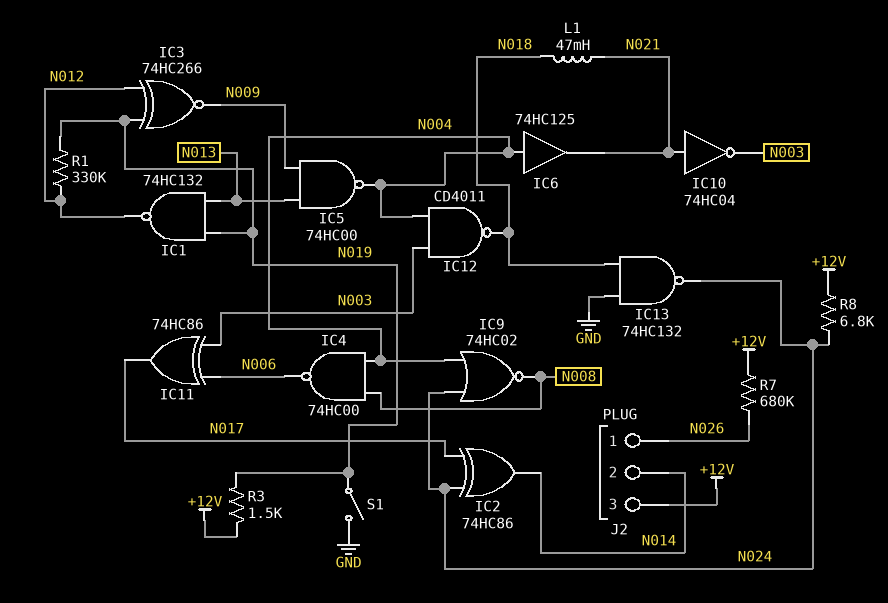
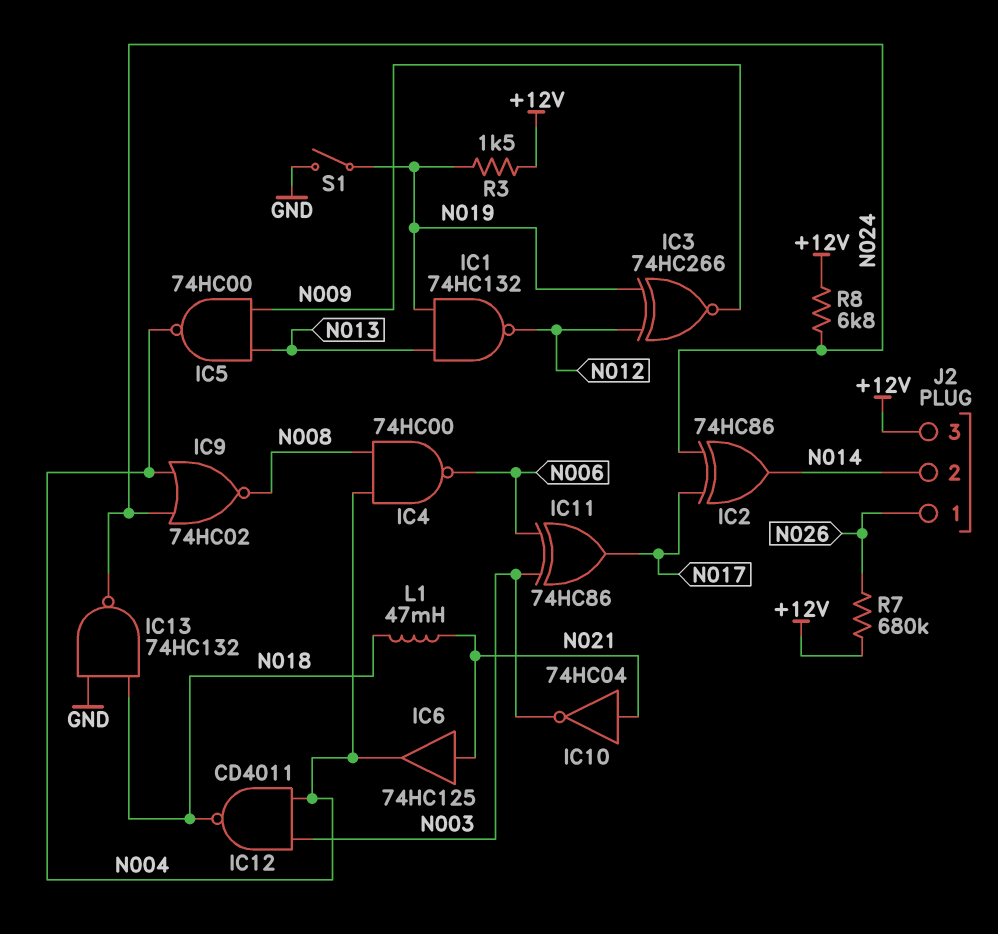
IC6: buffer 74HC125 (in N004, out N021) -> buffer 74HC125 (in N021, out N004)
R1: 330k (N012, N019) -> none

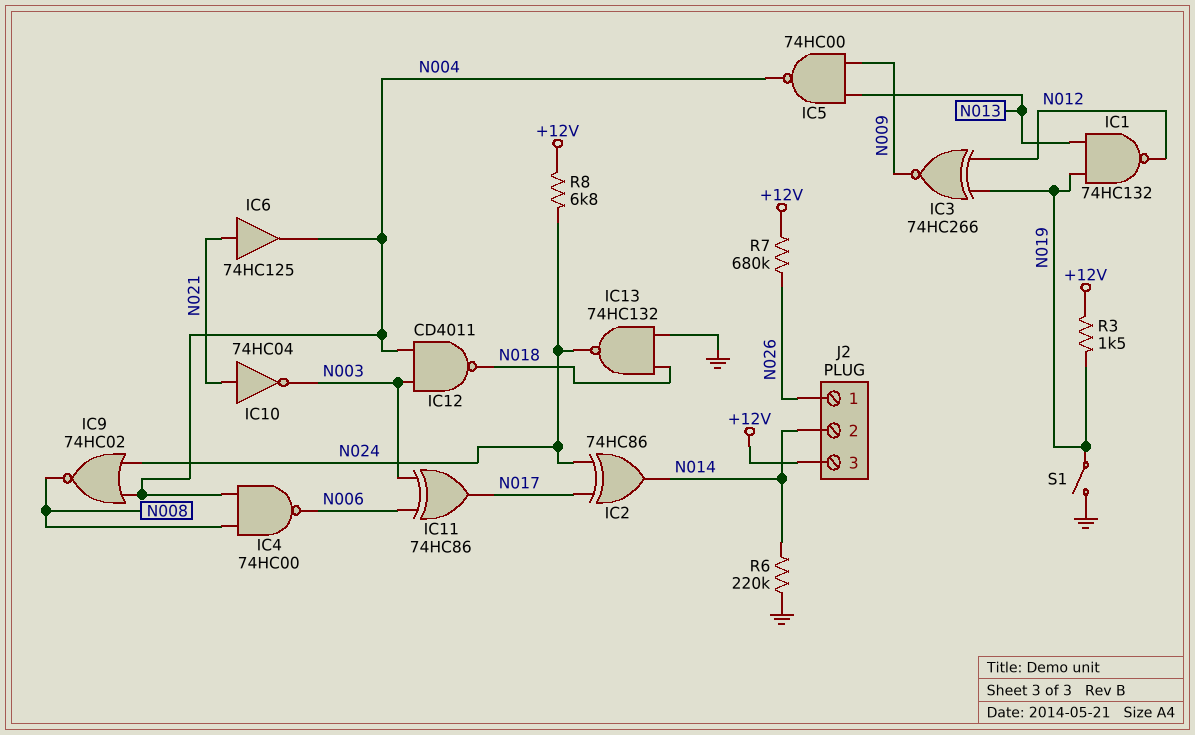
L1: 47mH (N018, N021) -> none
R6: none -> 220k (GND, N014)

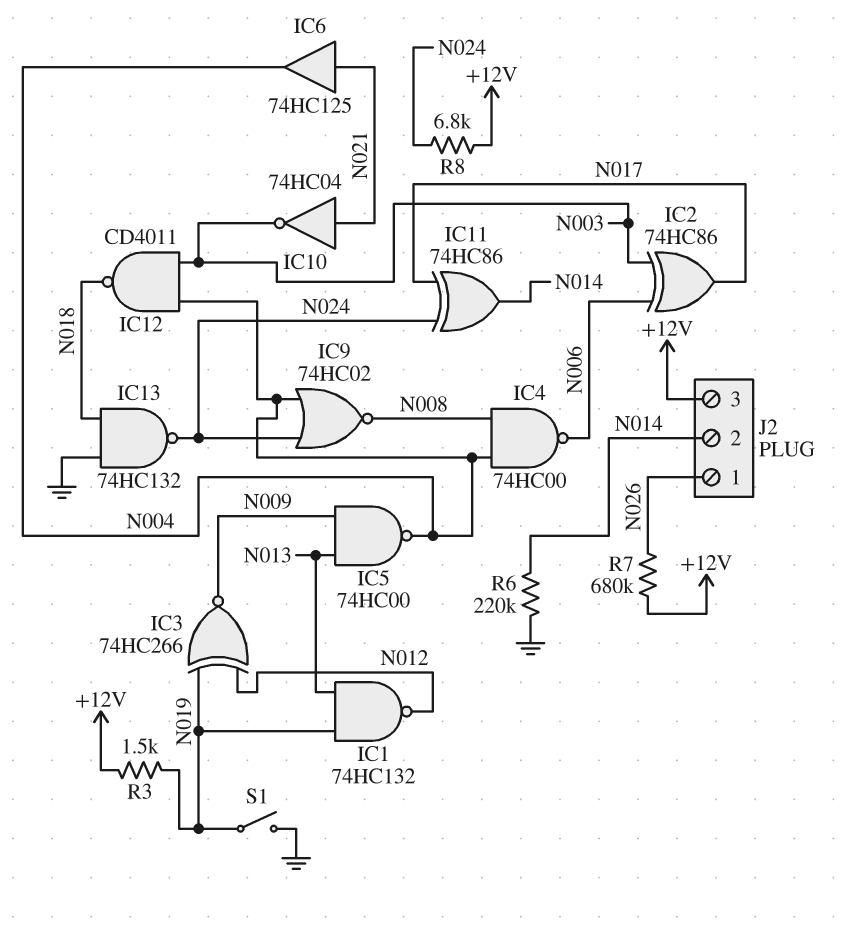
IC2: XOR 74HC86 (in N017, in N024, out N014) -> XOR 74HC86 (in N003, in N006, out N017)
IC11: XOR 74HC86 (in N003, in N006, out N017) -> XOR 74HC86 (in N017, in N024, out N014)

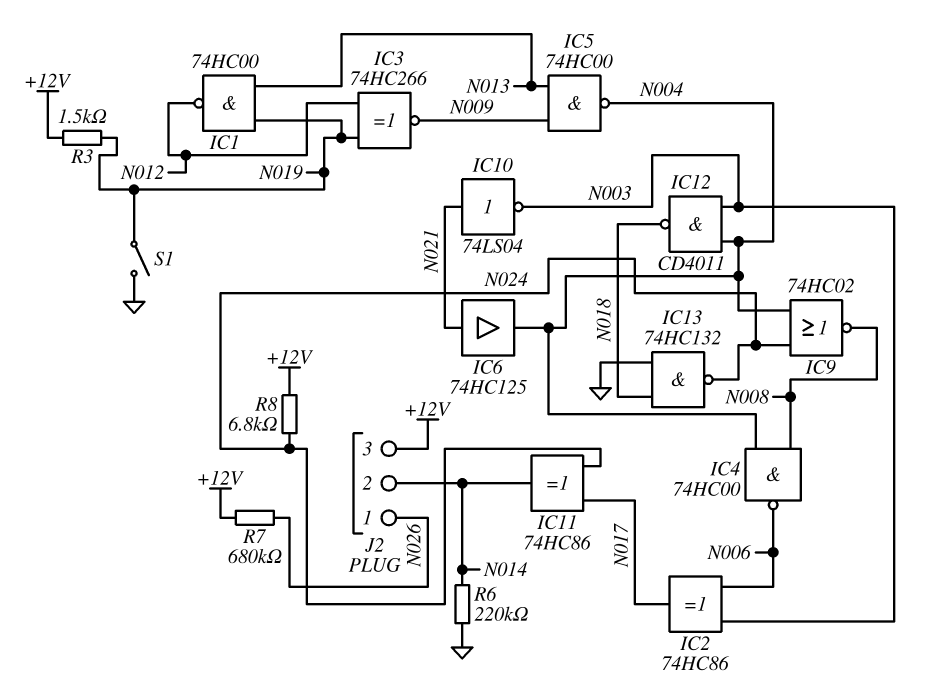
IC1: NAND 74HC132 (in N013, in N019, out N012) -> NAND 74HC00 (in N013, in N019, out N012)
IC10: NOT 74HC04 (in N021, out N003) -> NOT 74LS04 (in N021, out N003)

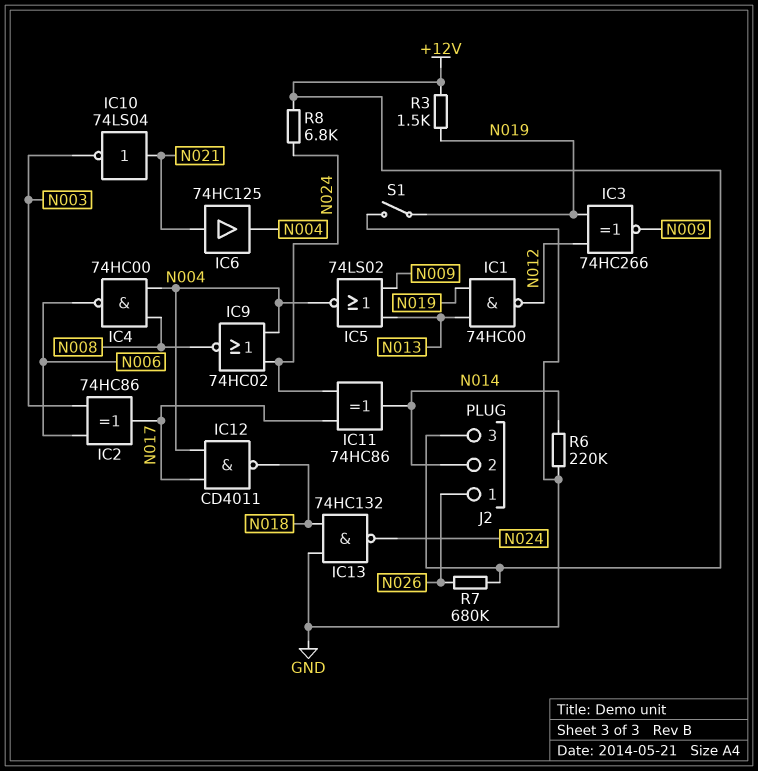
IC5: NAND 74HC00 (in N009, in N013, out N004) -> NOR 74LS02 (in N009, in N013, out N004)
IC12: NAND CD4011 (in N003, in N004, out N018) -> NAND CD4011 (in N004, in N017, out N018)

